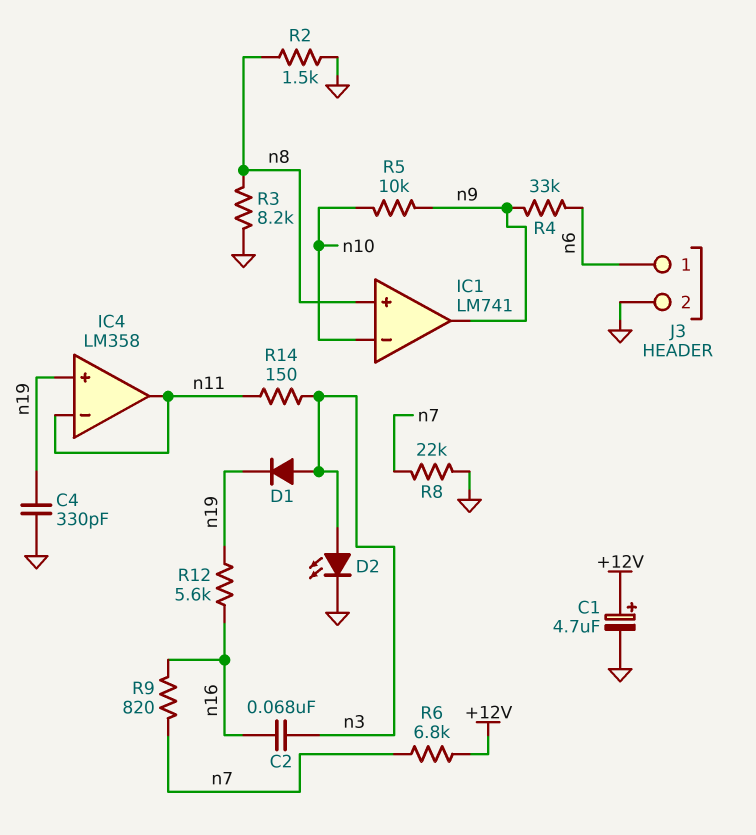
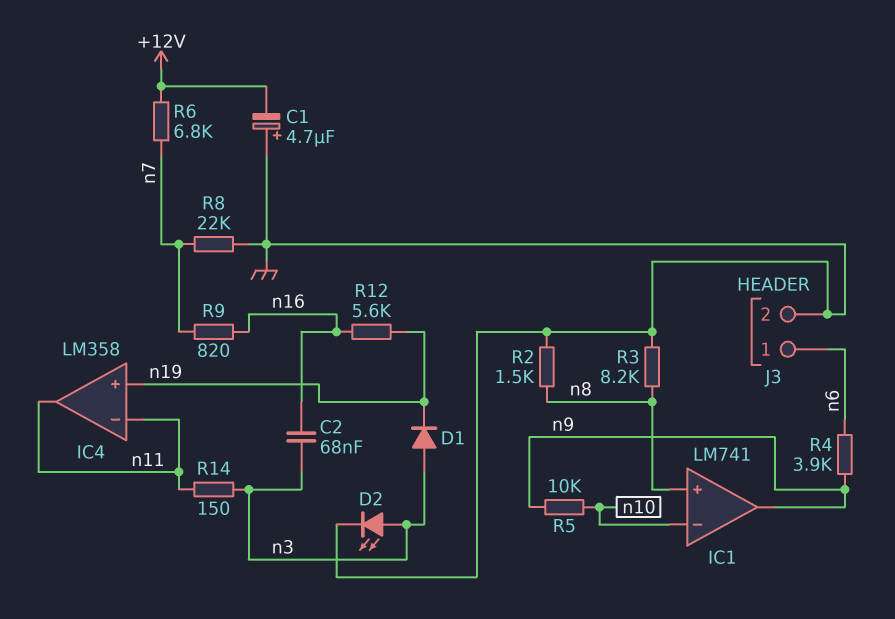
C1: 4.7uF (plus +12V, minus GND) -> 4.7uF (plus GND, minus +12V)
C4: 330pF (GND, n19) -> none
R4: 33k (n6, n9) -> 3.9k (n6, n9)

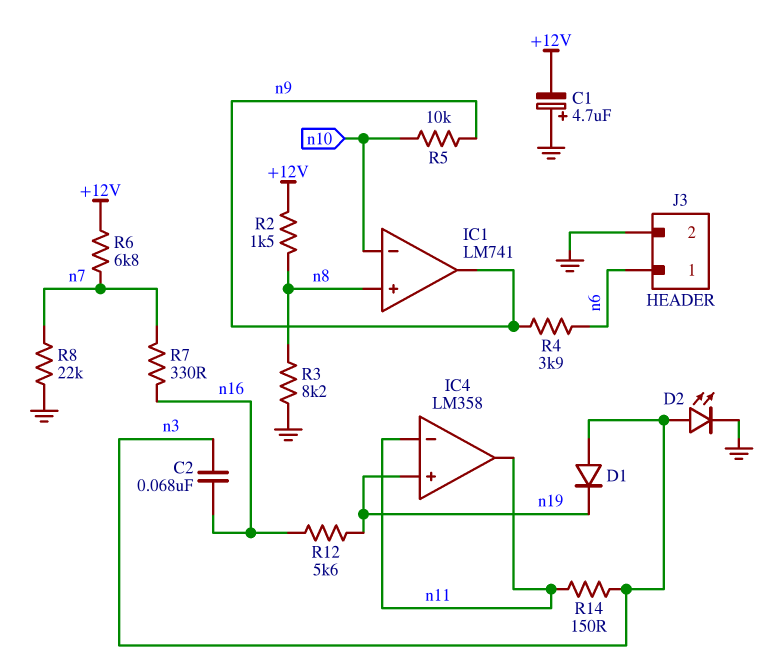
R2: 1.5k (GND, n8) -> 1.5k (+12V, n8)
R7: none -> 330 (n7, n16)
R9: 820 (n7, n16) -> none

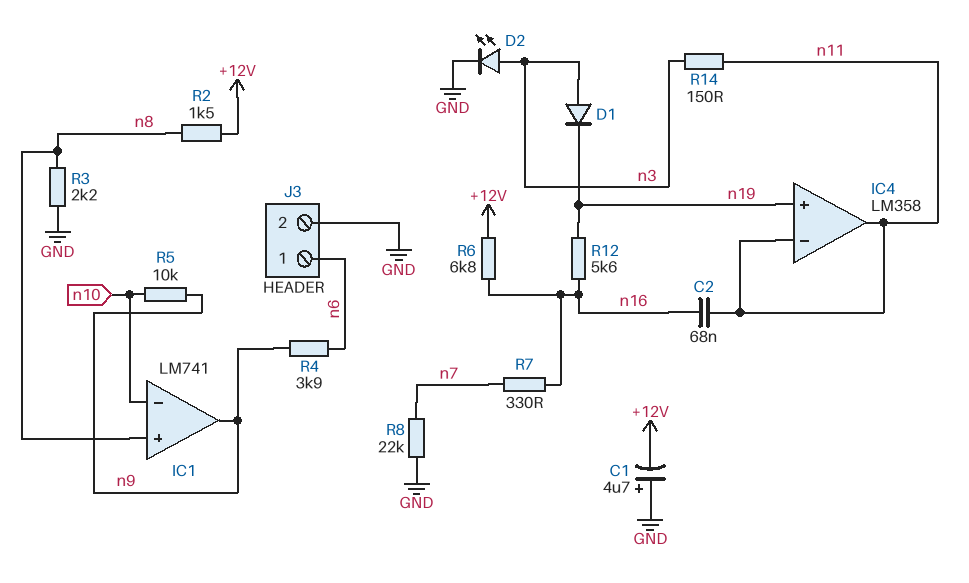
C2: 68nF (n3, n16) -> 68nF (n11, n16)
R3: 8.2k (GND, n8) -> 2.2k (GND, n8)
R6: 6.8k (+12V, n7) -> 6.8k (+12V, n16)

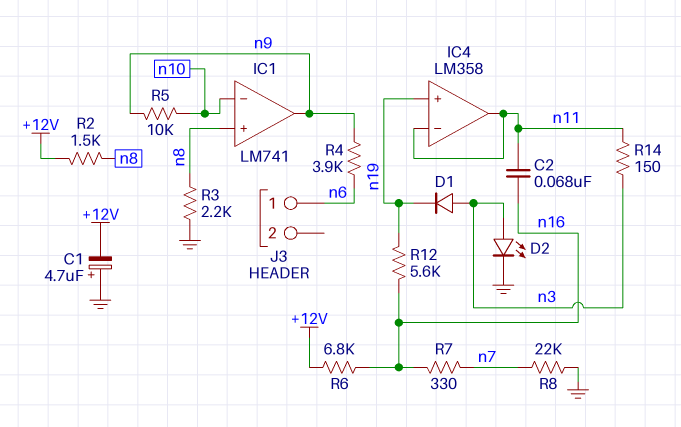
J3 pin 2: GND -> none

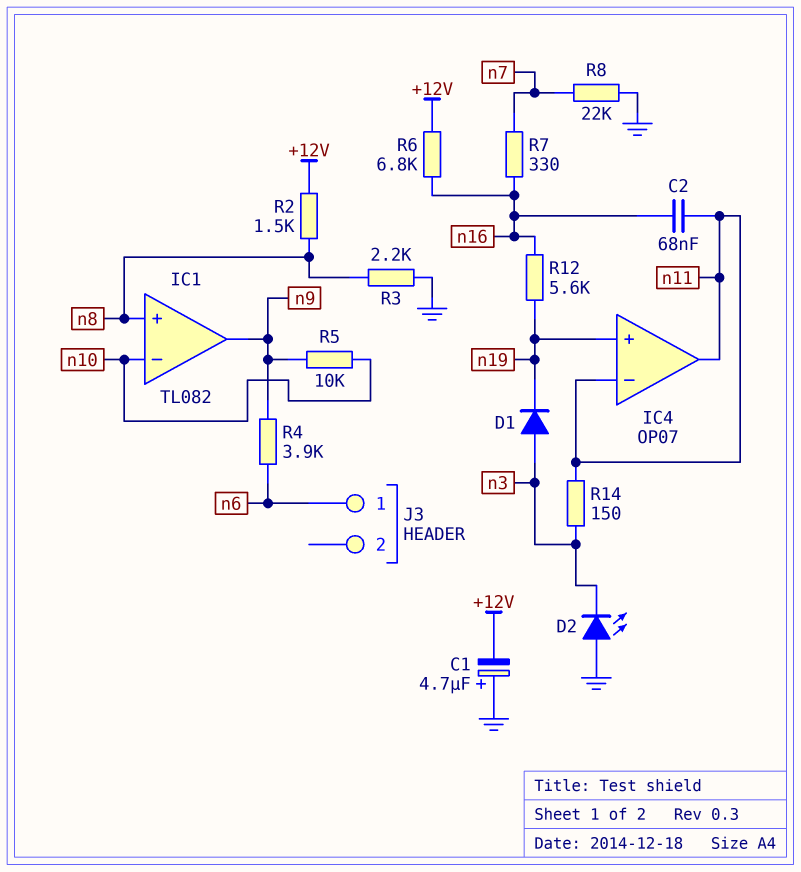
D2: LED (A n3, K GND) -> LED (A GND, K n3)
IC1: LM741 -> TL082
IC4: LM358 -> OP07

